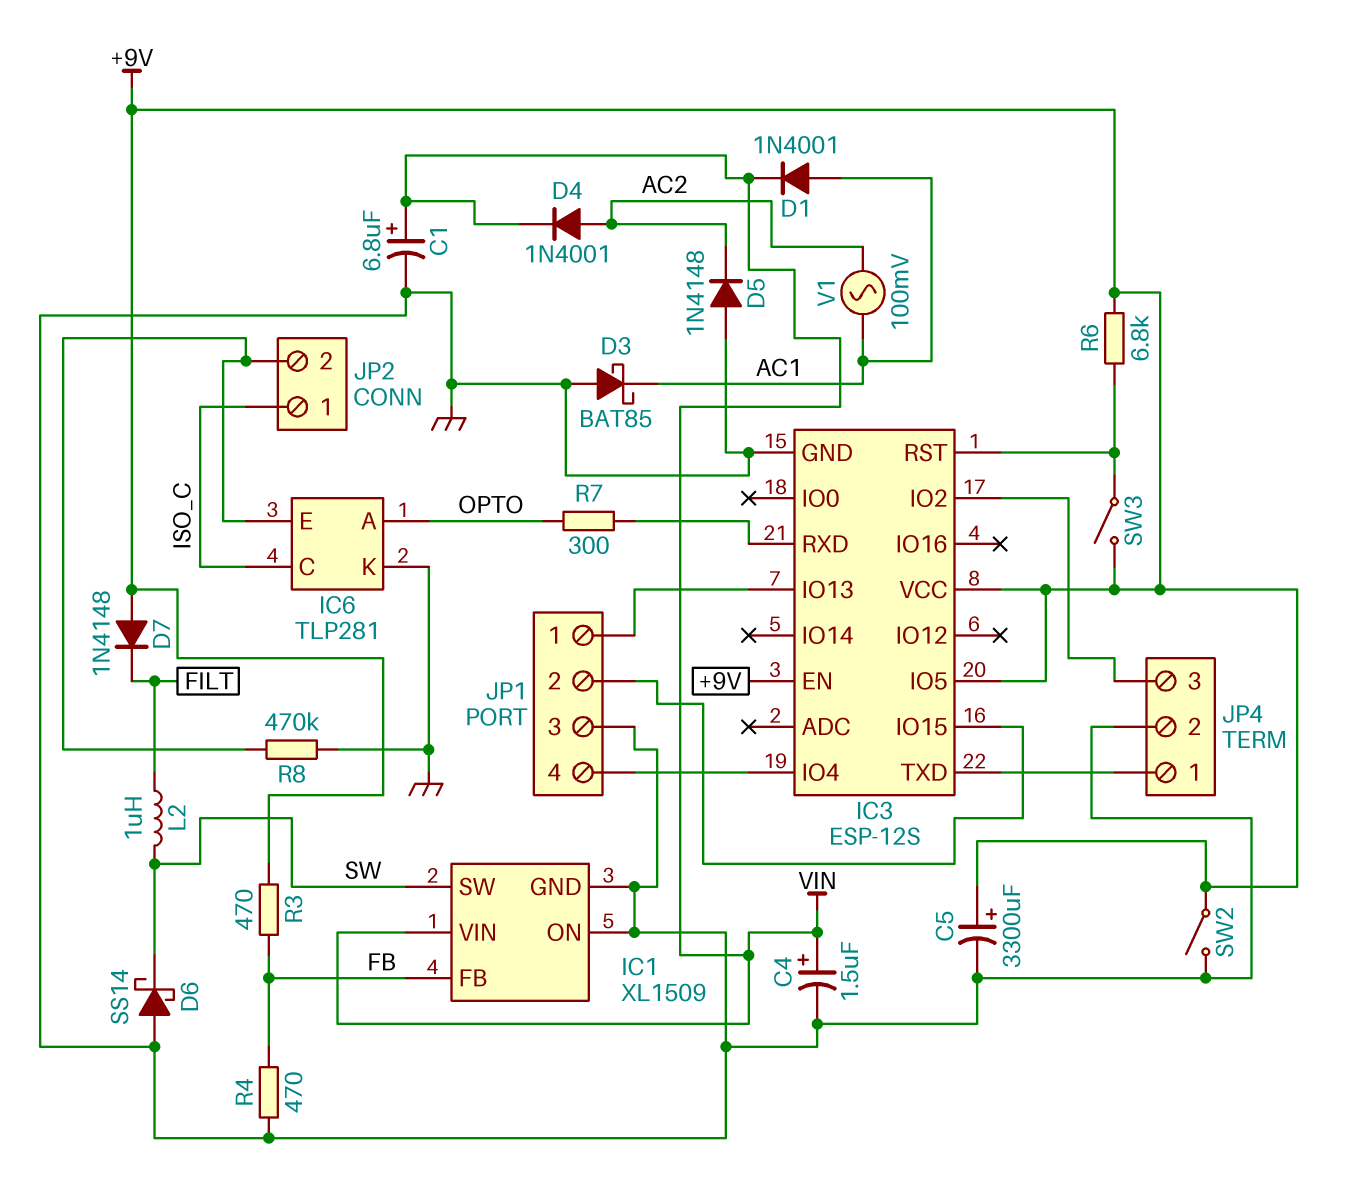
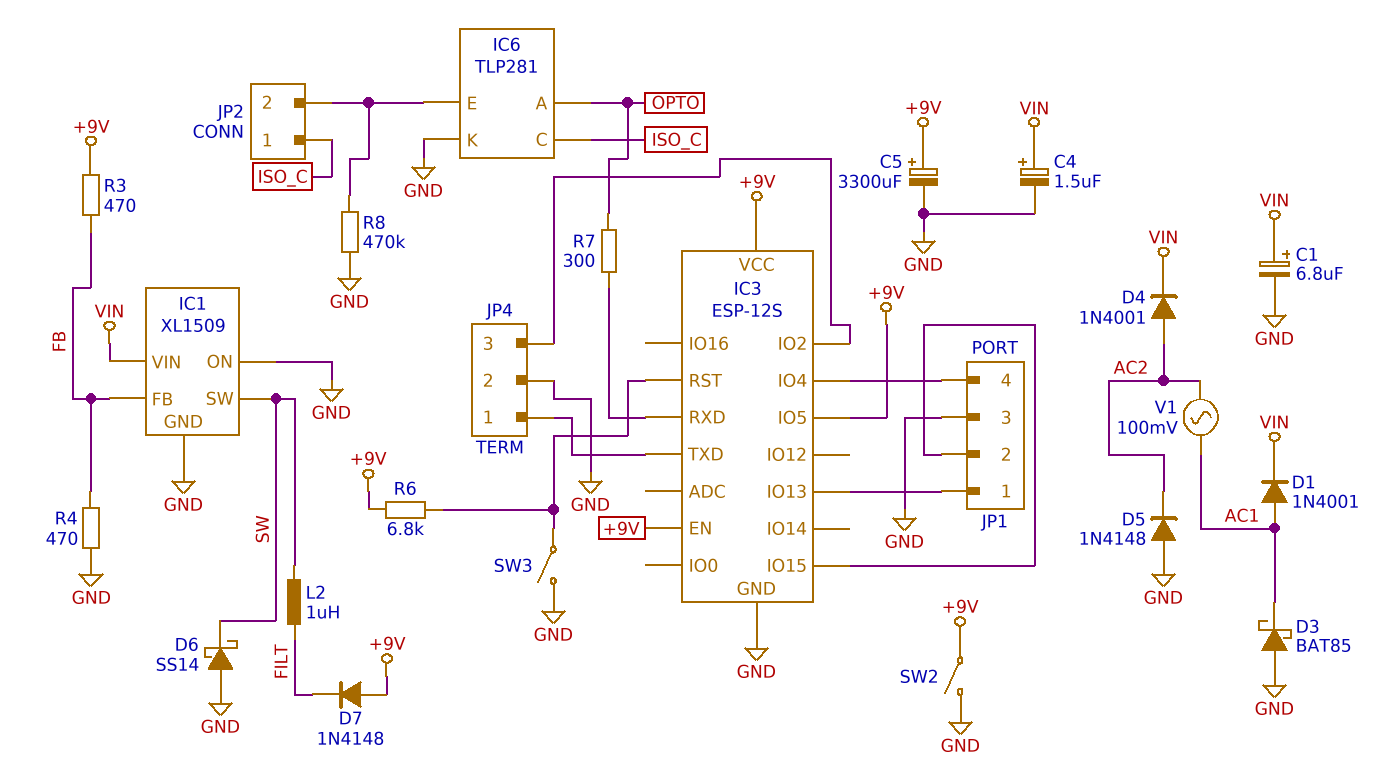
SW3: switch (+9V, IC3/RST) -> switch (GND, IC3/RST)

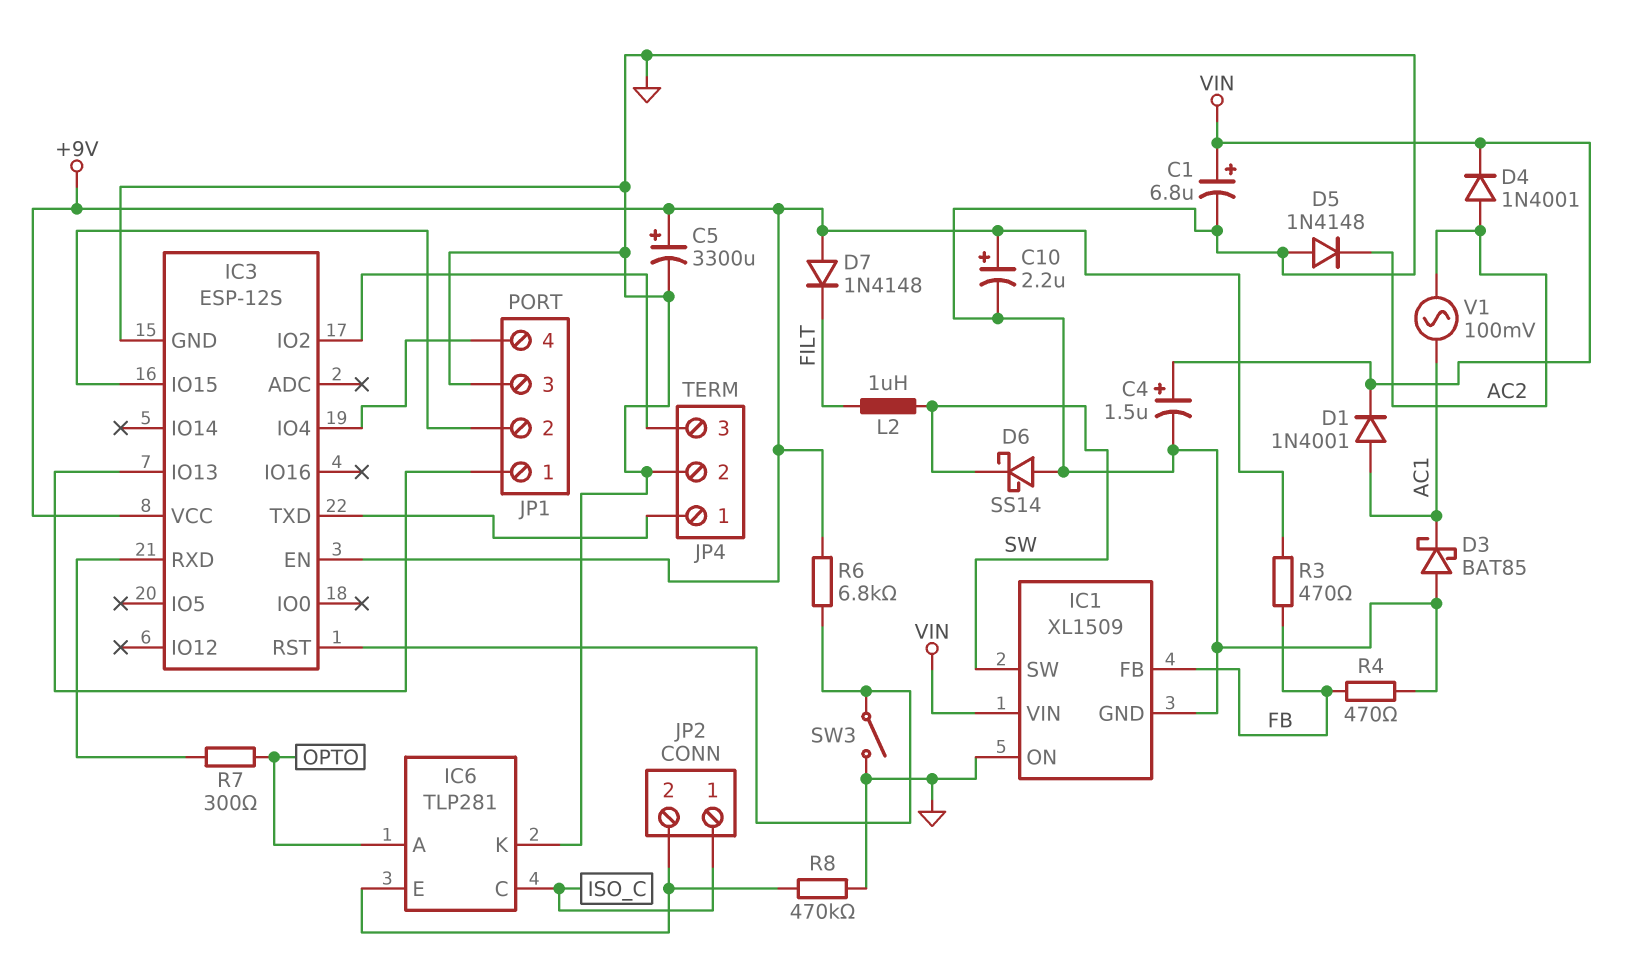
C10: none -> 2.2uF (plus +9V, minus GND)
IC3 pin IO5: +9V -> none
SW2: switch (+9V, GND) -> none

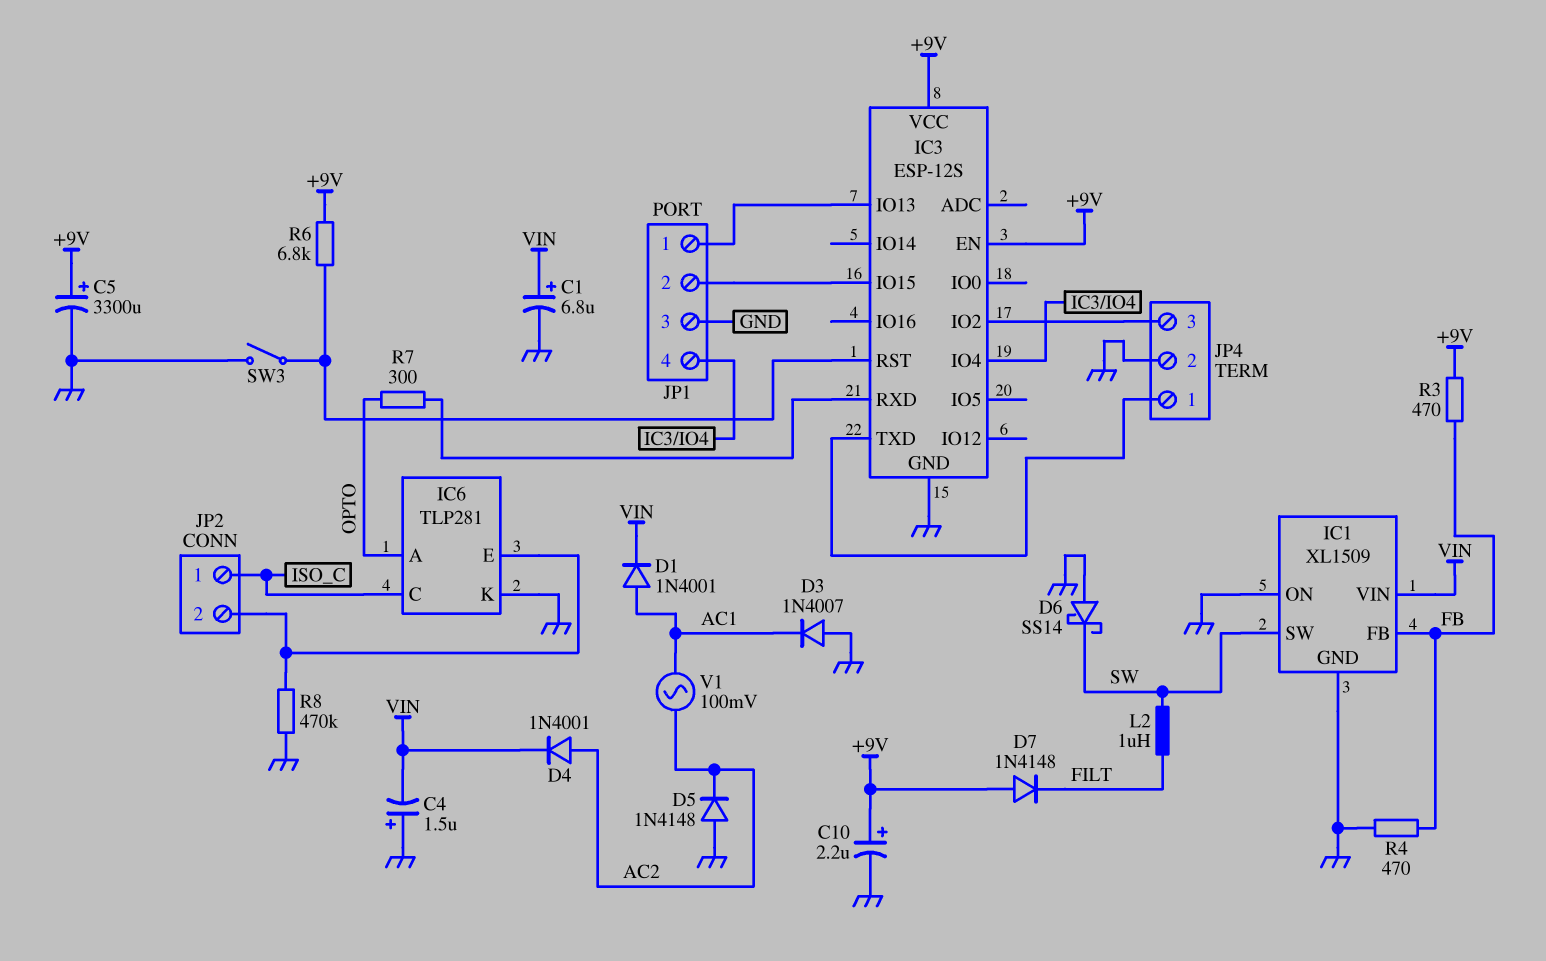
C4: 1.5uF (plus VIN, minus GND) -> 1.5uF (plus GND, minus VIN)
D3: schottky BAT85 (A GND, K AC1) -> diode 1N4007 (A GND, K AC1)

